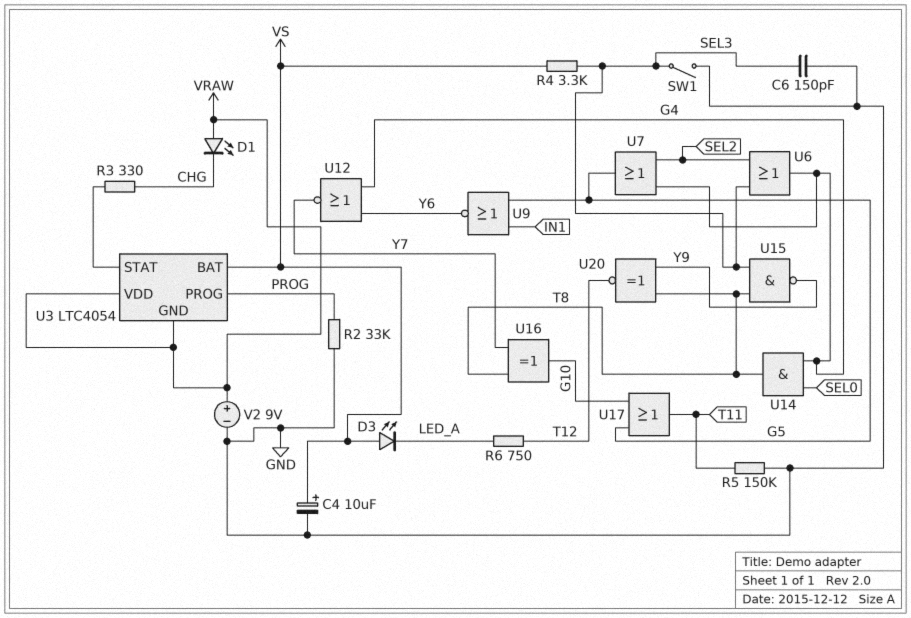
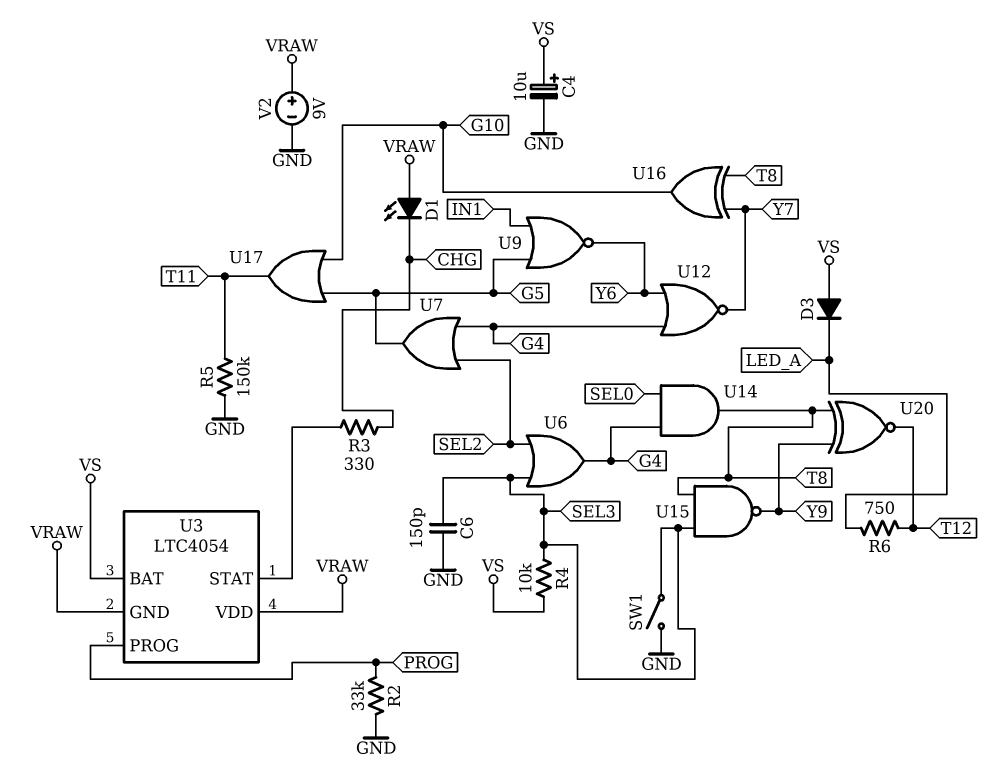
D3: LED (A VS, K LED_A) -> diode (A VS, K LED_A)
R4: 3.3k (SEL3, VS) -> 10k (SEL3, VS)

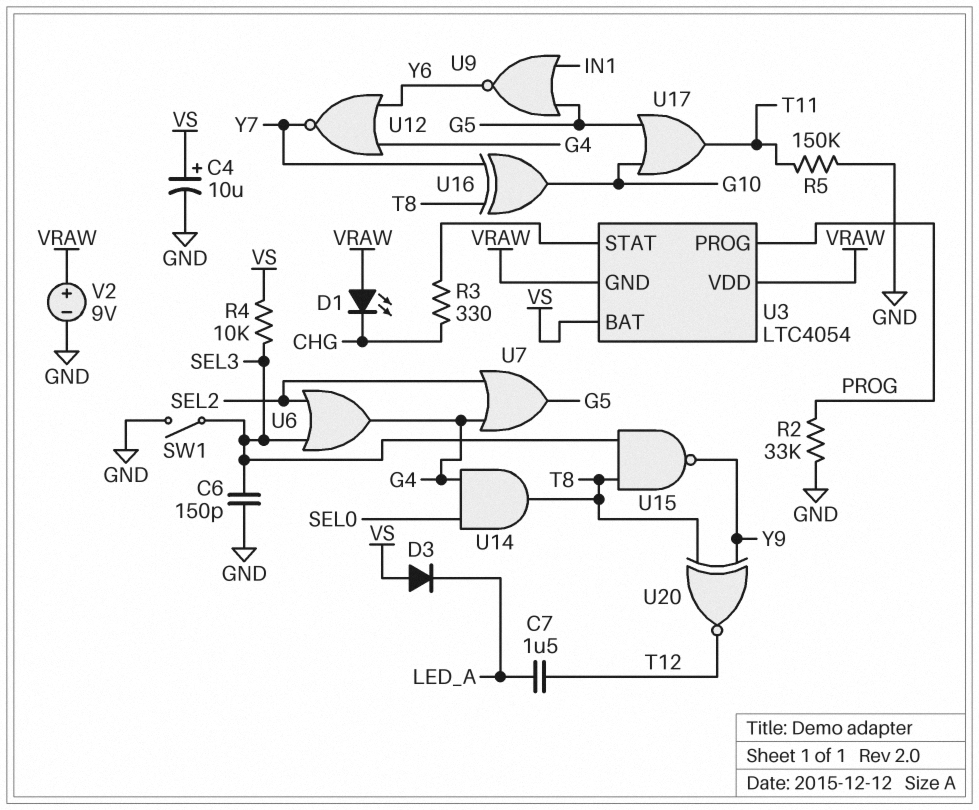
C7: none -> 1.5uF (LED_A, T12)
R6: 750 (LED_A, T12) -> none

